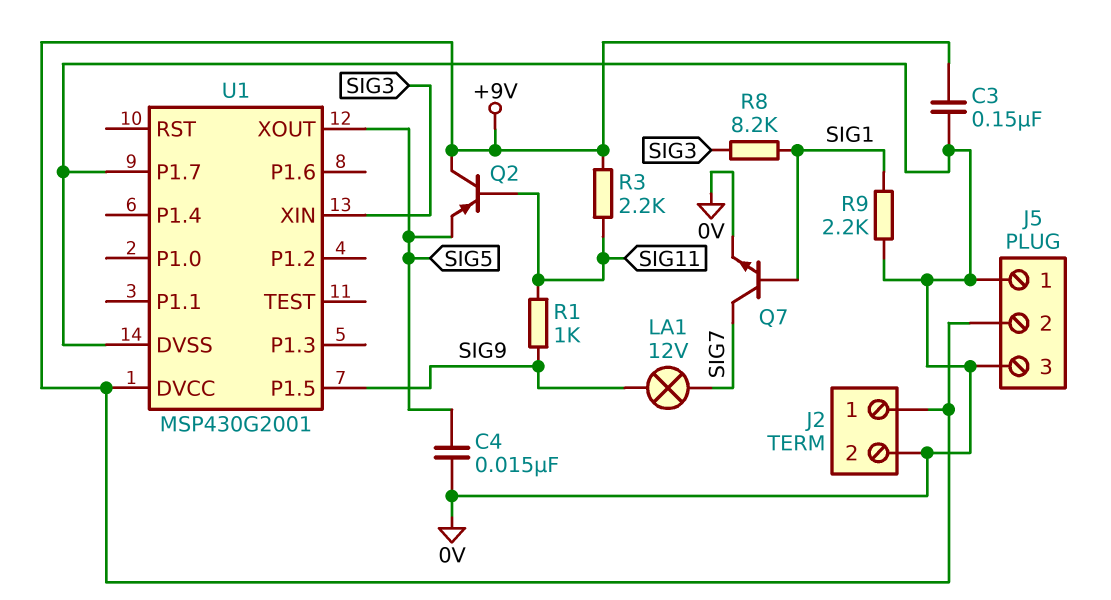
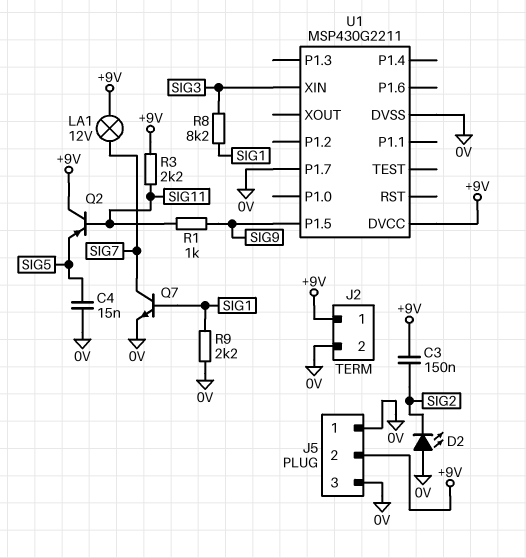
C3: 150nF (+9V, 0V) -> 150nF (+9V, SIG2)
D2: none -> LED (A 0V, K SIG2)
LA1: lamp 12V (SIG7, SIG9) -> lamp 12V (+9V, SIG7)
U1: MSP430G2001 -> MSP430G2211
U1 pin XOUT: SIG5 -> none

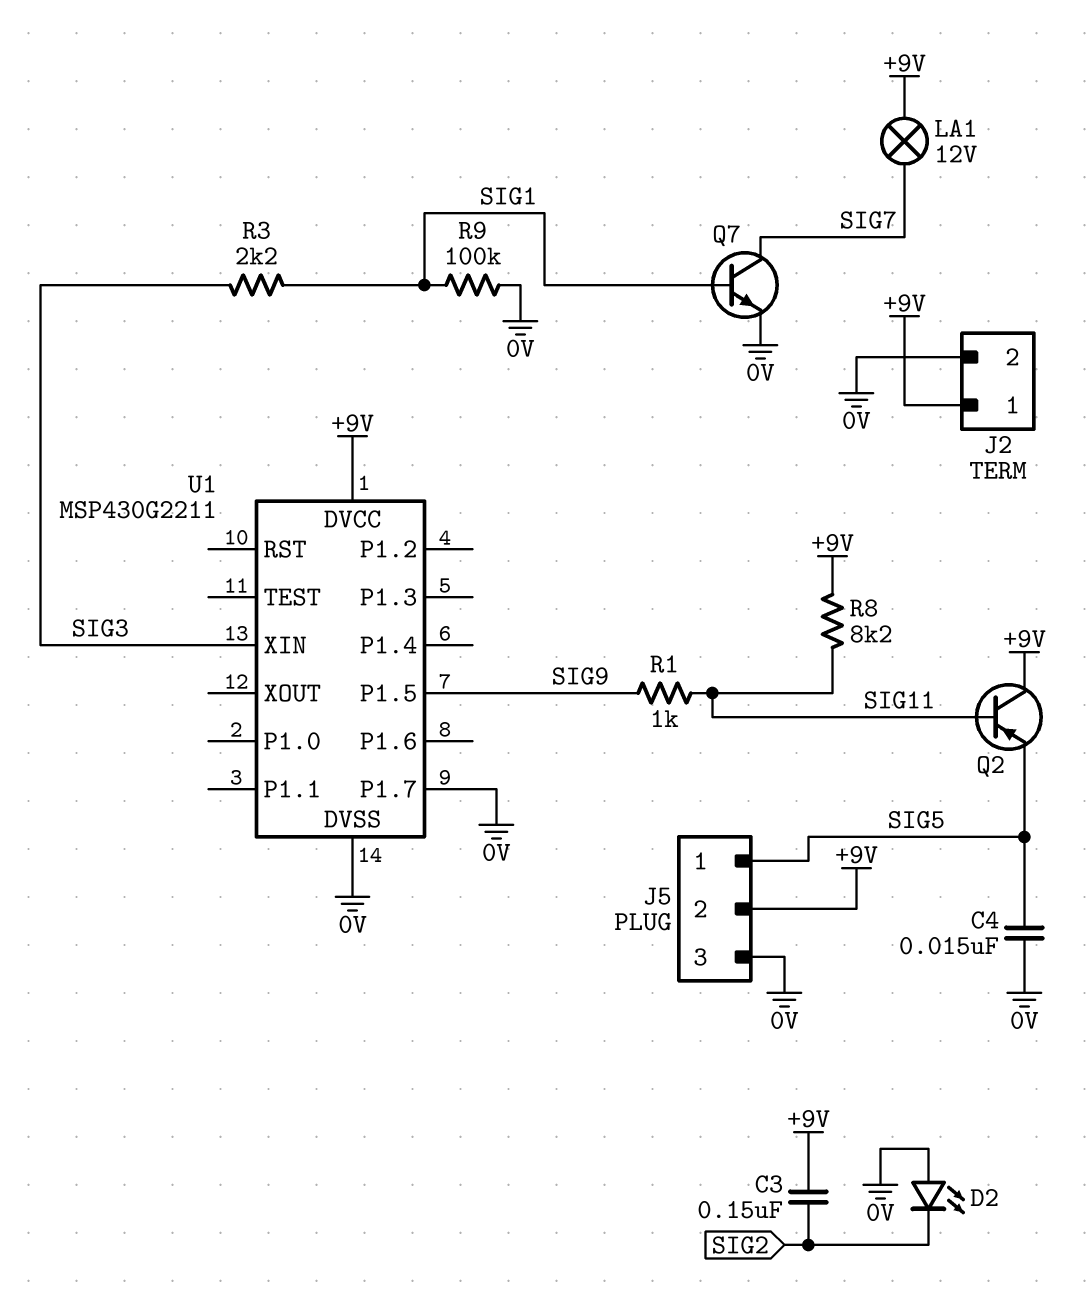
J5 pin 1: 0V -> SIG5
R3: 2.2k (+9V, SIG11) -> 2.2k (SIG1, SIG3)
R8: 8.2k (SIG1, SIG3) -> 8.2k (+9V, SIG11)
R9: 2.2k (0V, SIG1) -> 100k (0V, SIG1)

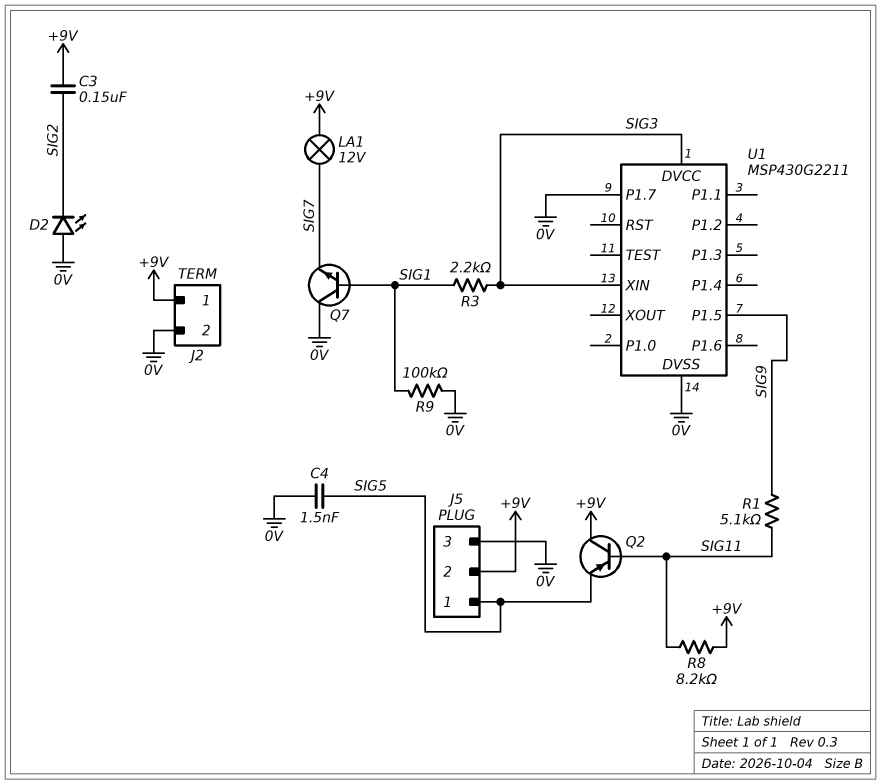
C4: 15nF (0V, SIG5) -> 1.5nF (0V, SIG5)
Q7: NPN (B SIG1, C SIG7, E 0V) -> NPN (B SIG1, C 0V, E SIG7)
R1: 1k (SIG9, SIG11) -> 5.1k (SIG9, SIG11)
U1 pin DVCC: +9V -> SIG3

